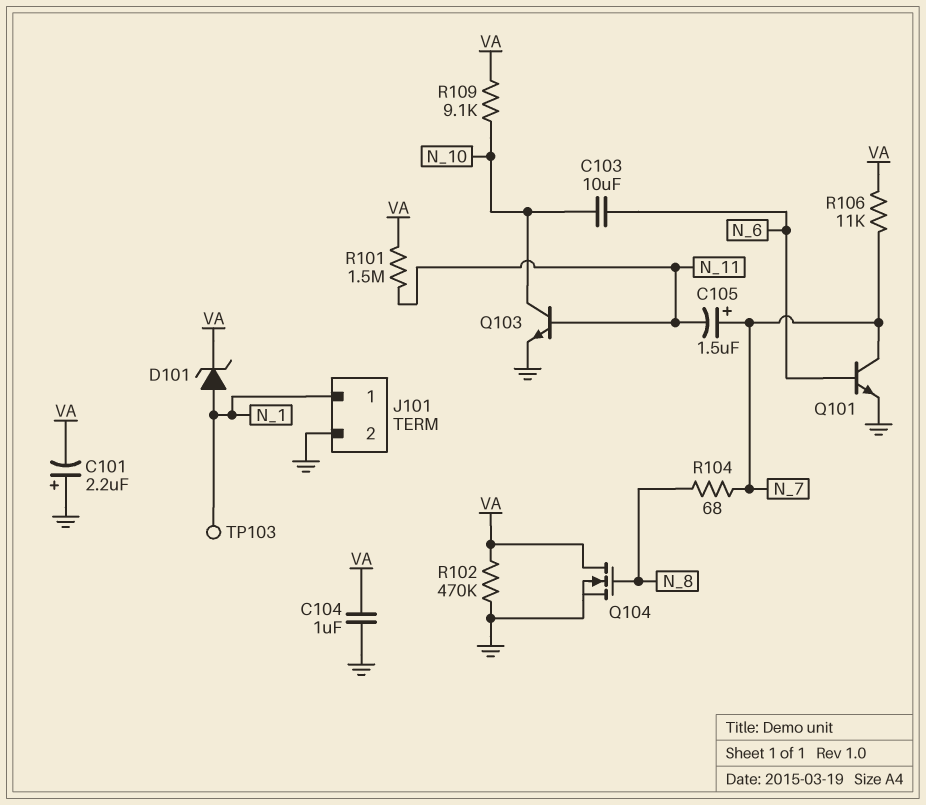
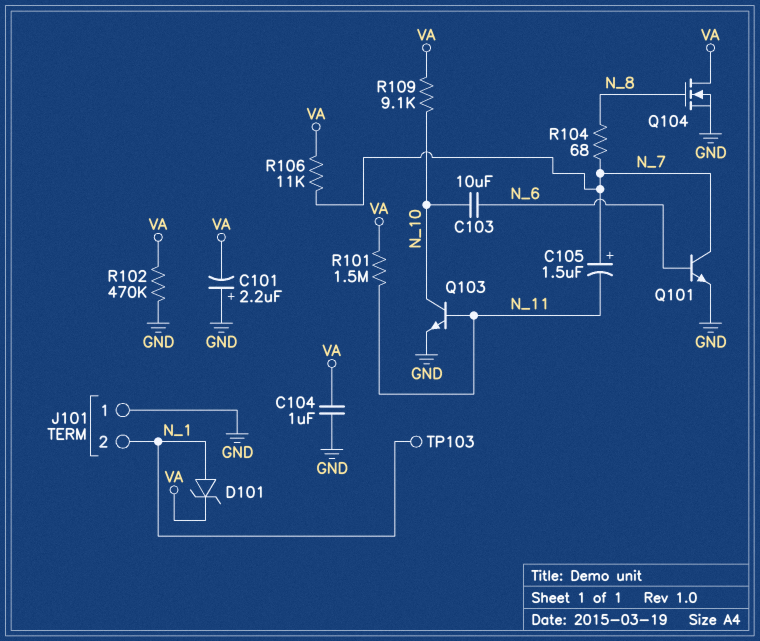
J101 pin 1: N_1 -> GND
J101 pin 2: GND -> N_1

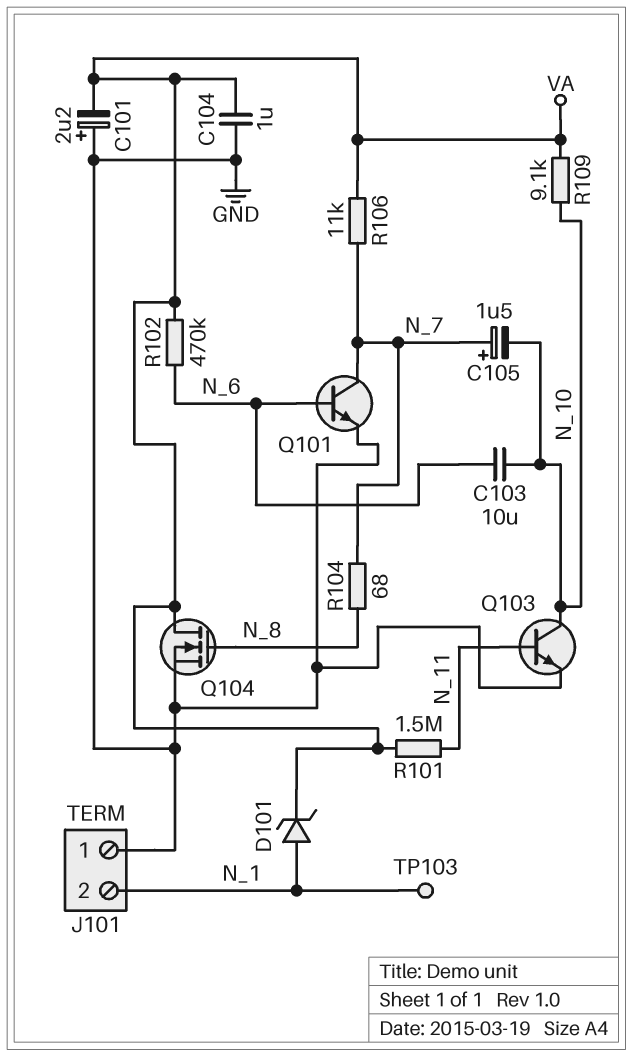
C105: 1.5uF (plus N_7, minus N_11) -> 1.5uF (plus N_7, minus N_10)
R102: 470k (GND, VA) -> 470k (N_6, VA)

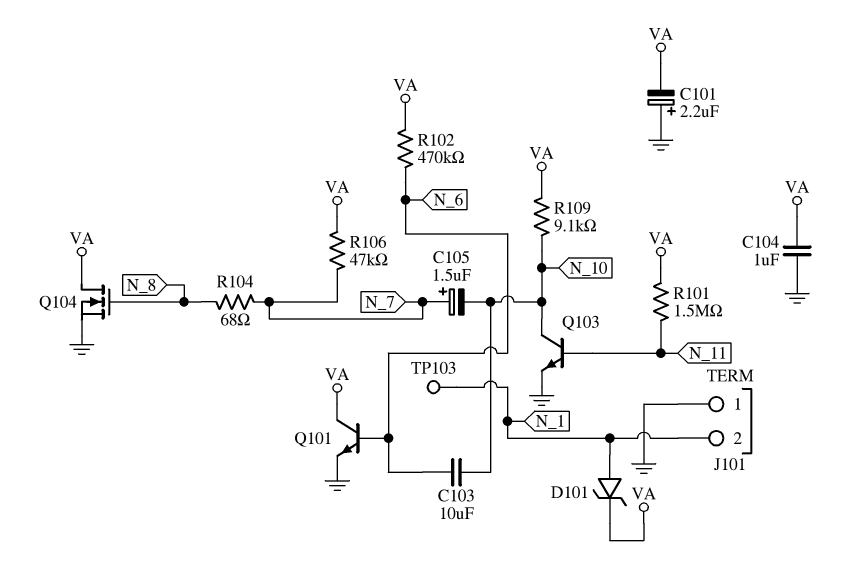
Q101: NPN (B N_6, C N_7, E GND) -> NPN (B N_6, C VA, E GND)
R106: 11k (N_7, VA) -> 47k (N_7, VA)

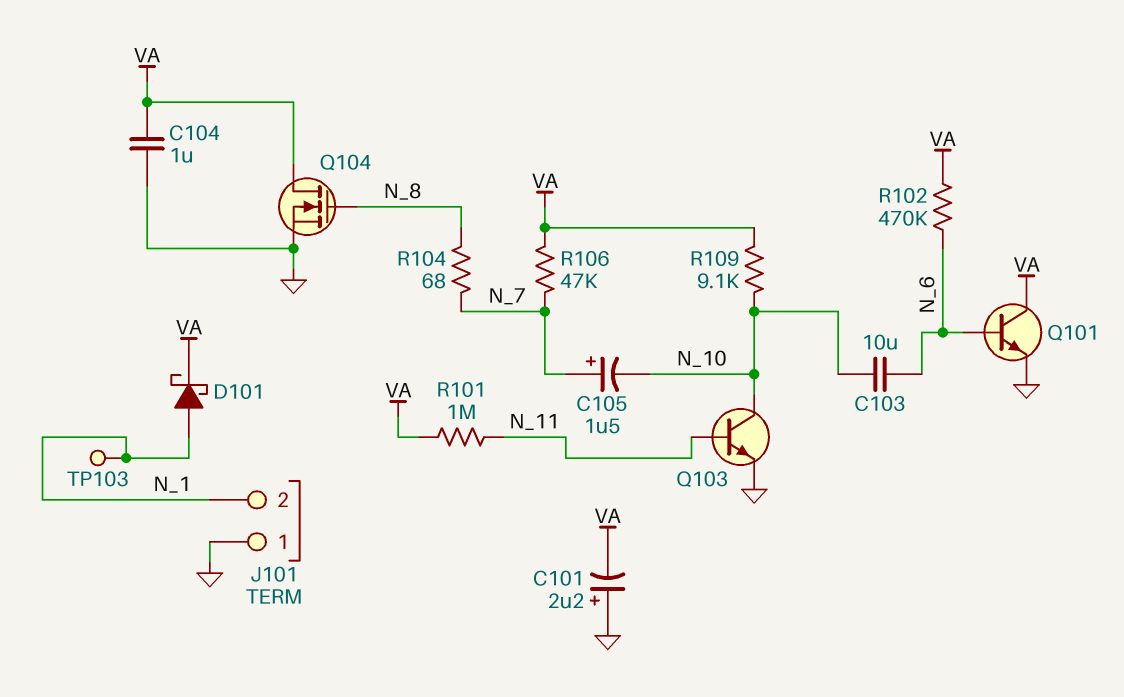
D101: zener (A N_1, K VA) -> schottky (A N_1, K VA)
R101: 1.5M (N_11, VA) -> 1M (N_11, VA)

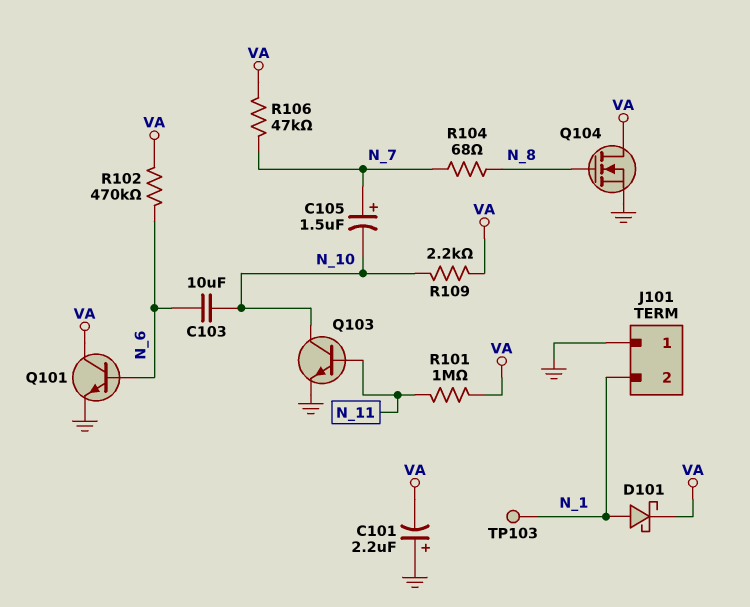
C104: 1uF (GND, VA) -> none
R109: 9.1k (N_10, VA) -> 2.2k (N_10, VA)

